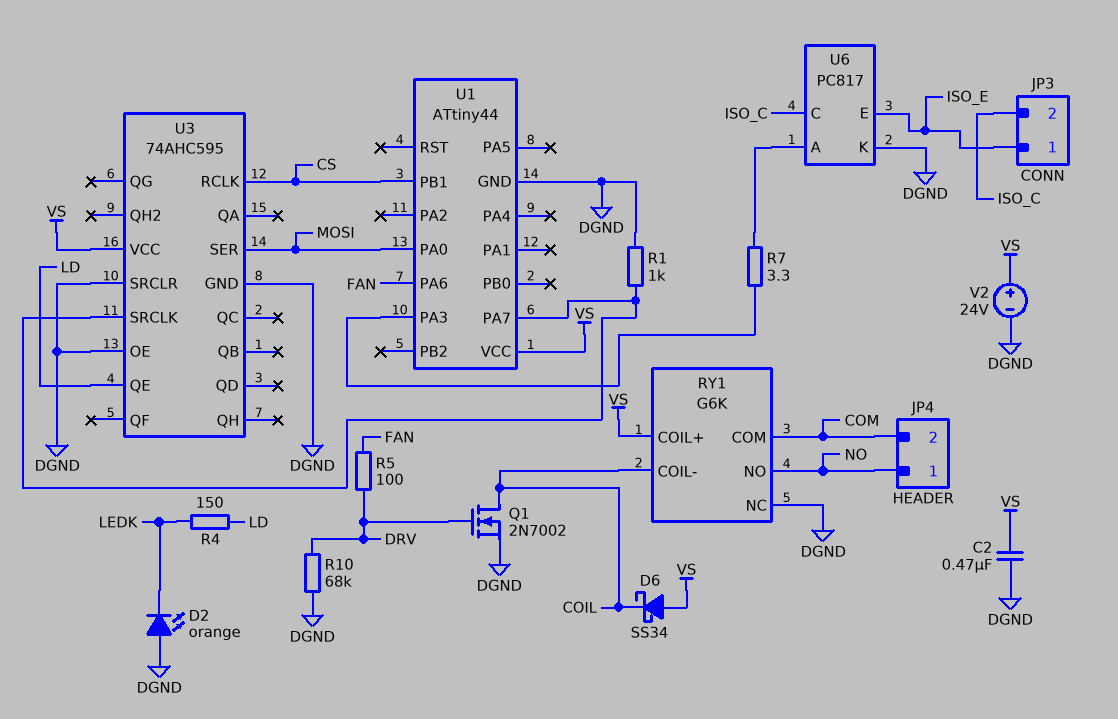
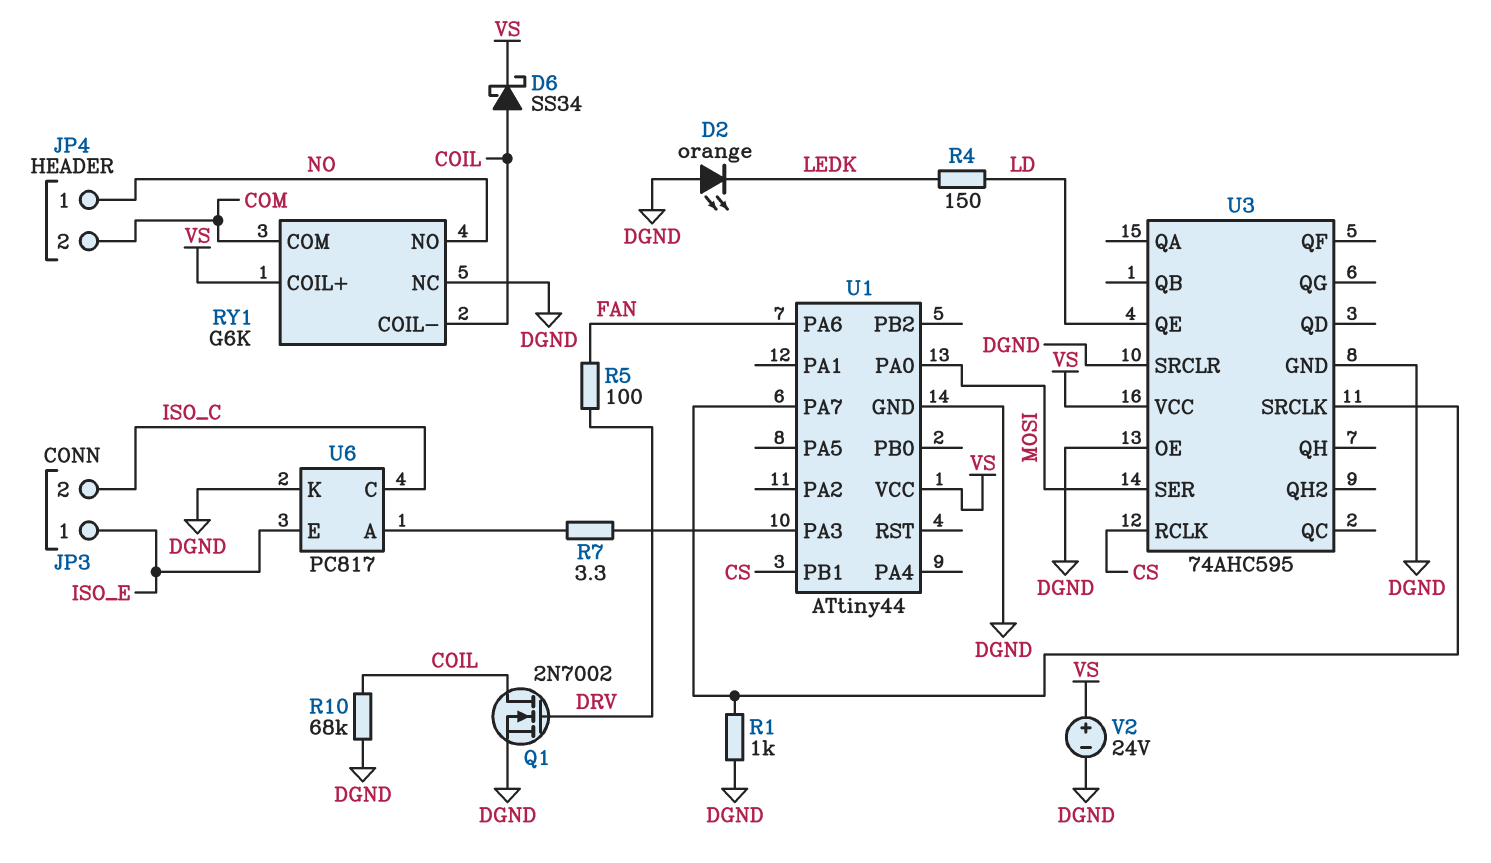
C2: 470nF (DGND, VS) -> none
D6: schottky SS34 (A VS, K COIL) -> schottky SS34 (A COIL, K VS)
R10: 68k (DGND, DRV) -> 68k (COIL, DGND)

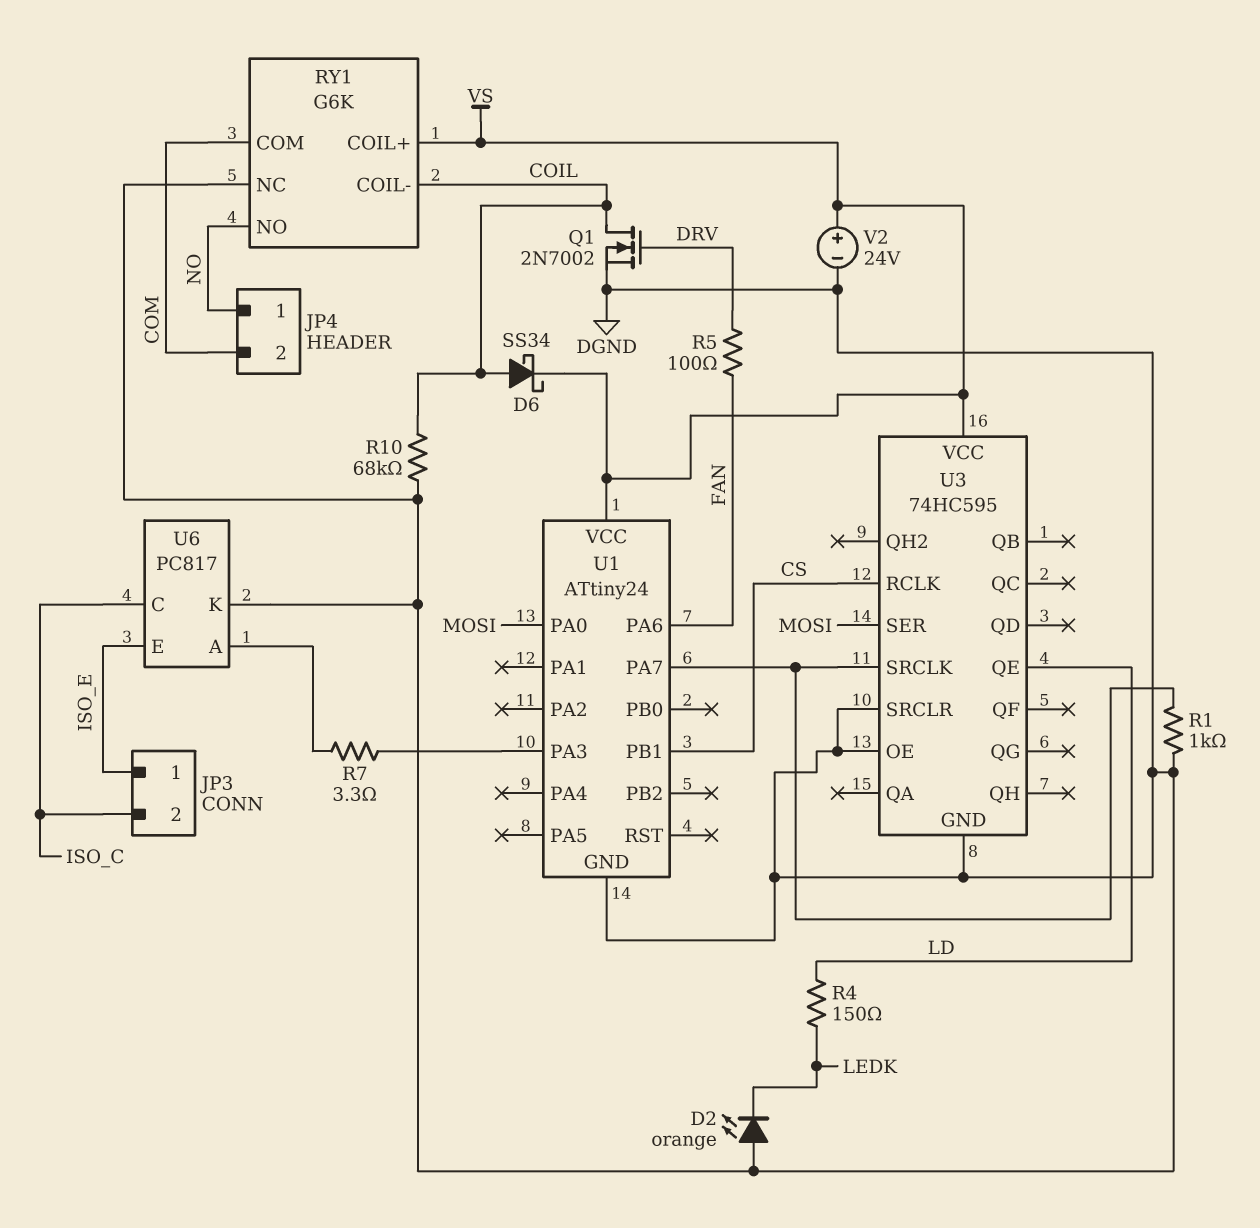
U1: ATtiny44 -> ATtiny24
U3: 74AHC595 -> 74HC595

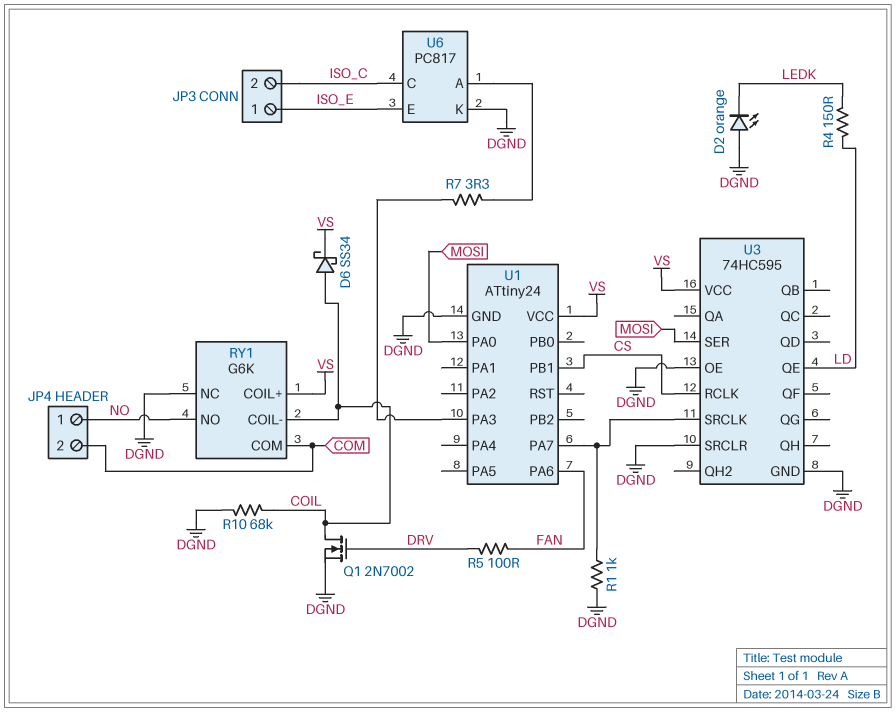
V2: 24V (plus VS, minus DGND) -> none

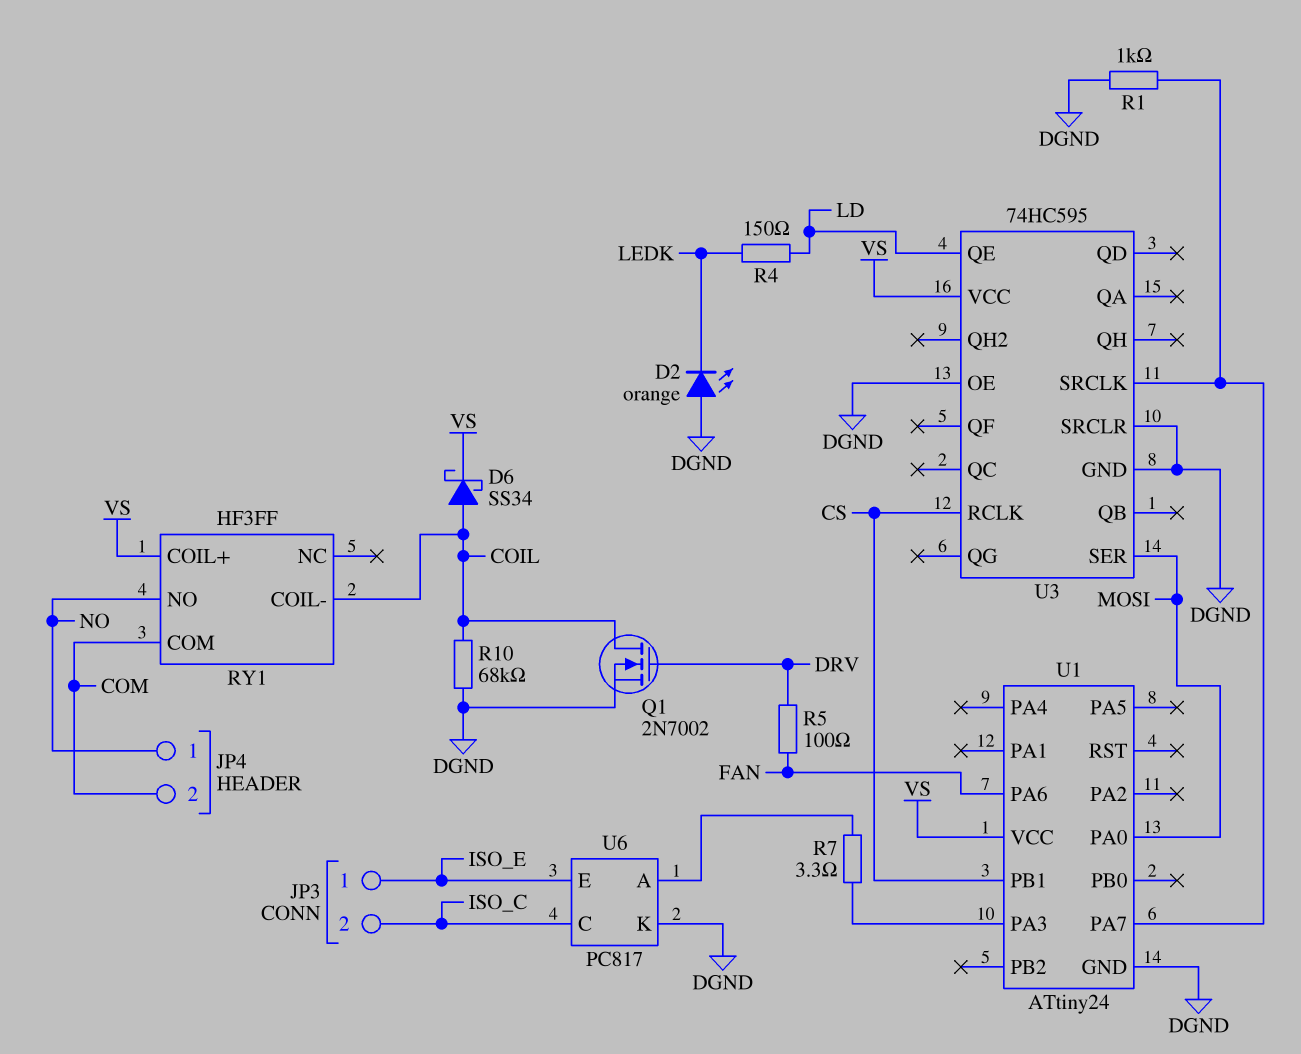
RY1: G6K -> HF3FF
RY1 pin NC: DGND -> none

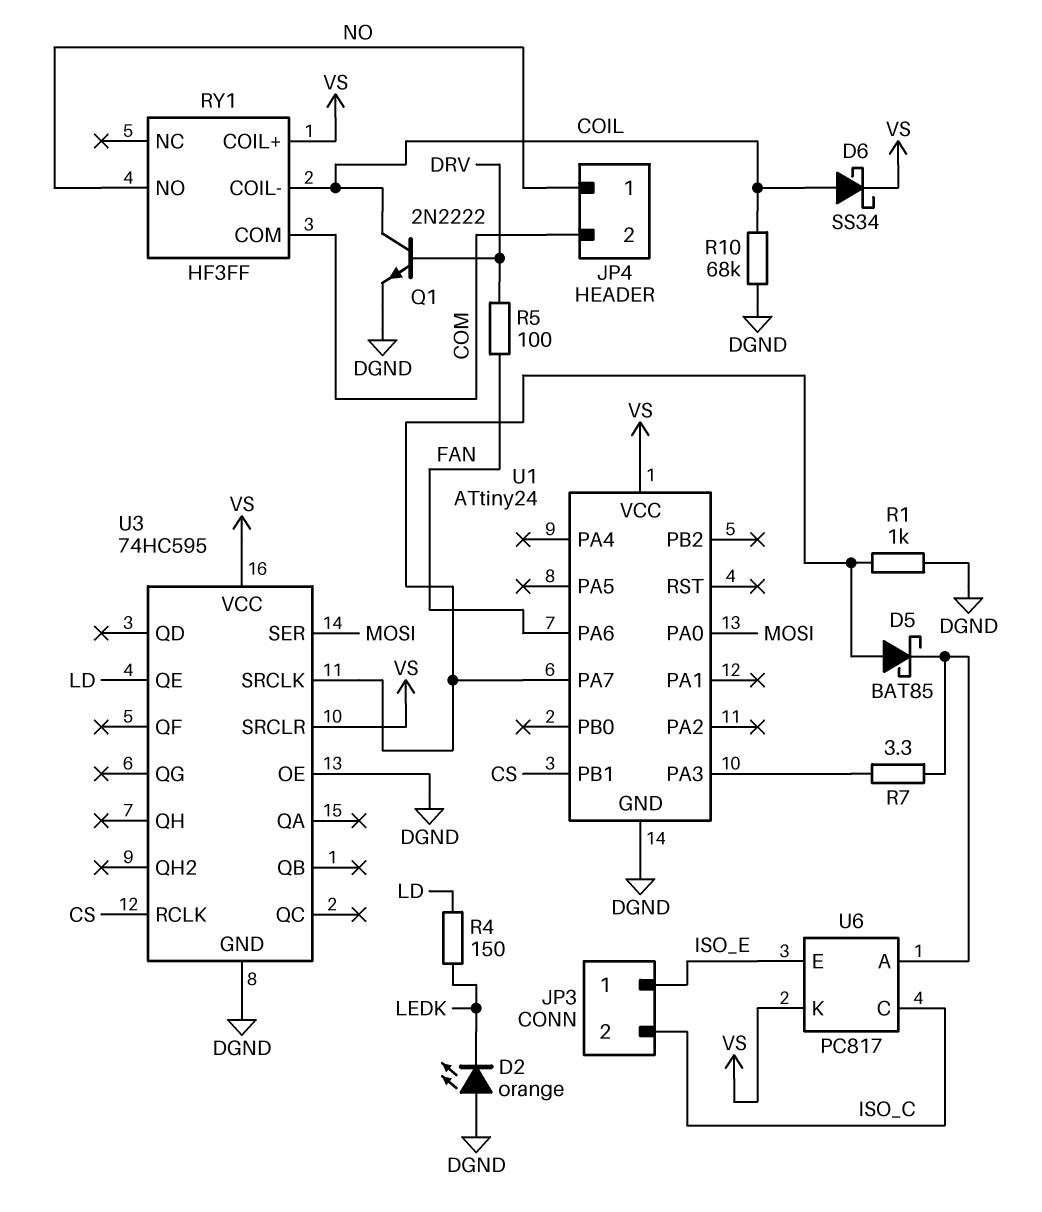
D5: none -> schottky BAT85 (A U1/PA7, K U6/A)
Q1: NMOS 2N7002 (G DRV, D COIL, S DGND) -> NPN 2N2222 (B DRV, C COIL, E DGND)
U3 pin SRCLR: DGND -> VS
U6 pin K: DGND -> VS

